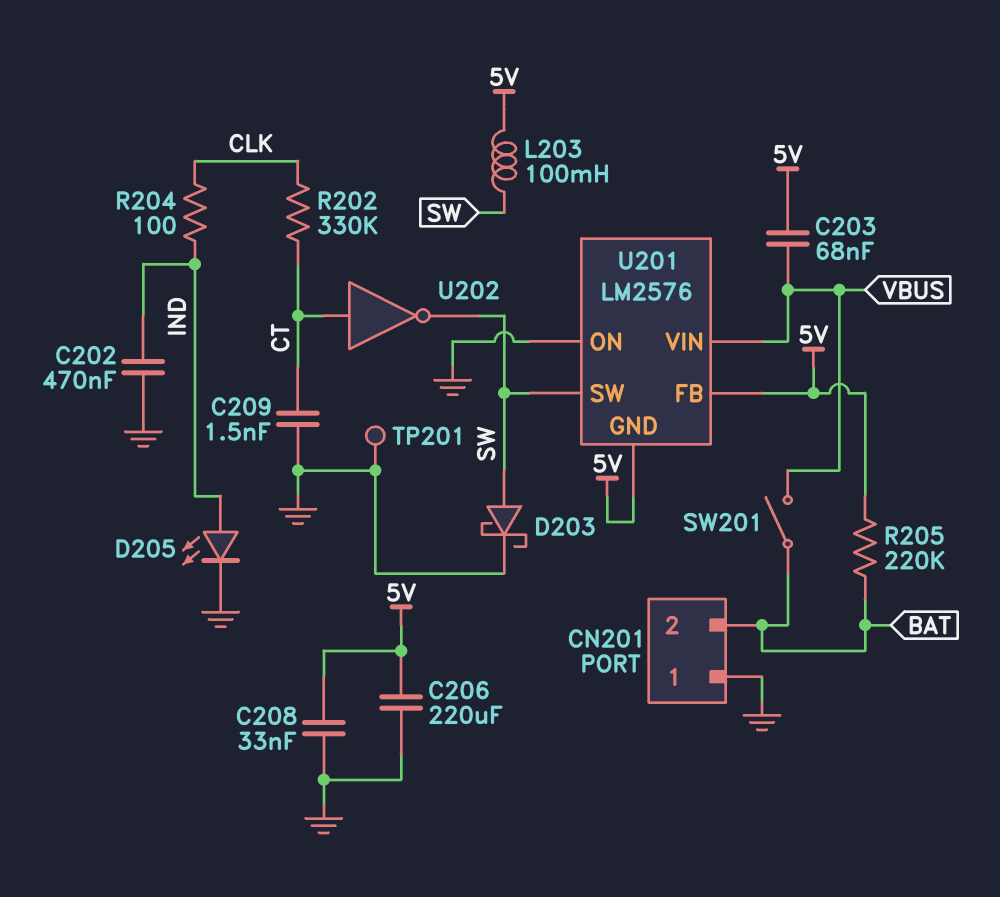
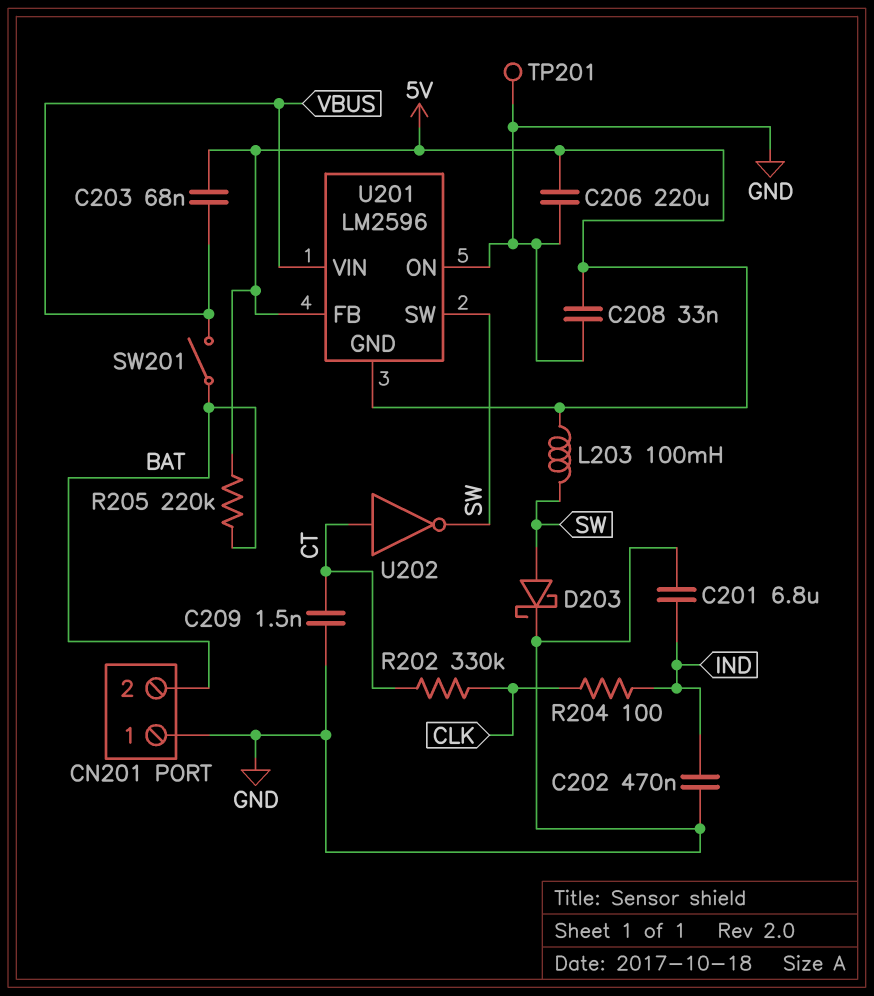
C201: none -> 6.8uF (GND, IND)
D205: LED (A IND, K GND) -> none
U201: LM2576 -> LM2596

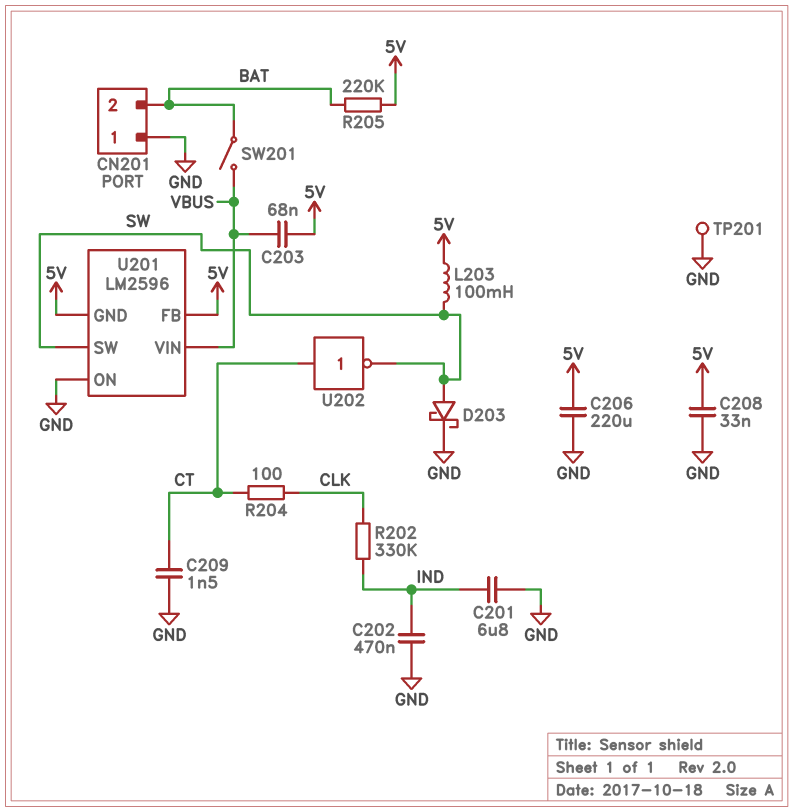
R202: 330k (CLK, CT) -> 330k (CLK, IND)
R204: 100 (CLK, IND) -> 100 (CLK, CT)

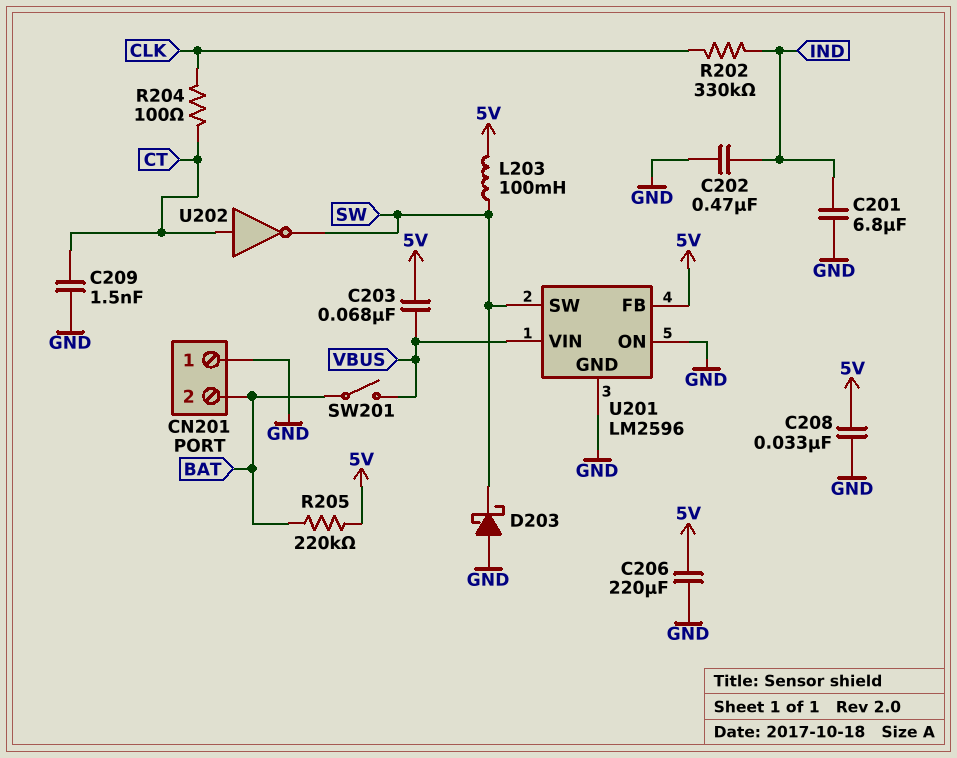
D203: schottky (A SW, K GND) -> schottky (A GND, K SW)
TP201: test point (GND) -> none
U201 pin GND: 5V -> GND

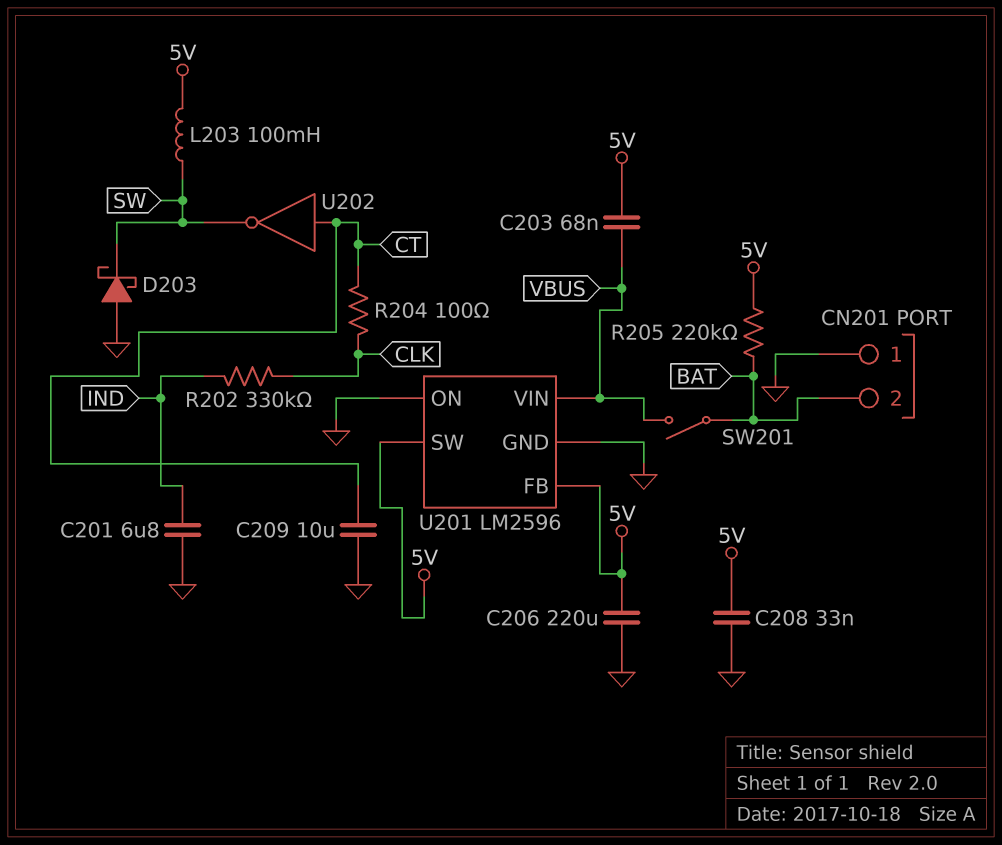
C202: 470nF (GND, IND) -> none
C209: 1.5nF (CT, GND) -> 10uF (CT, GND)
U201 pin SW: SW -> 5V

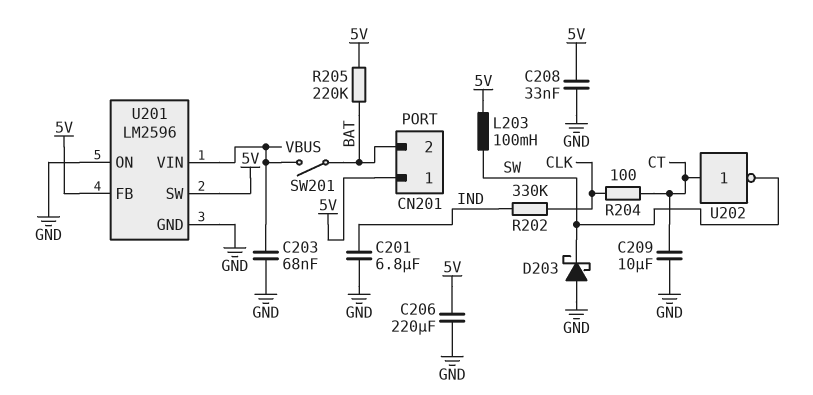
C203: 68nF (5V, VBUS) -> 68nF (GND, VBUS)
CN201 pin 1: GND -> 5V

